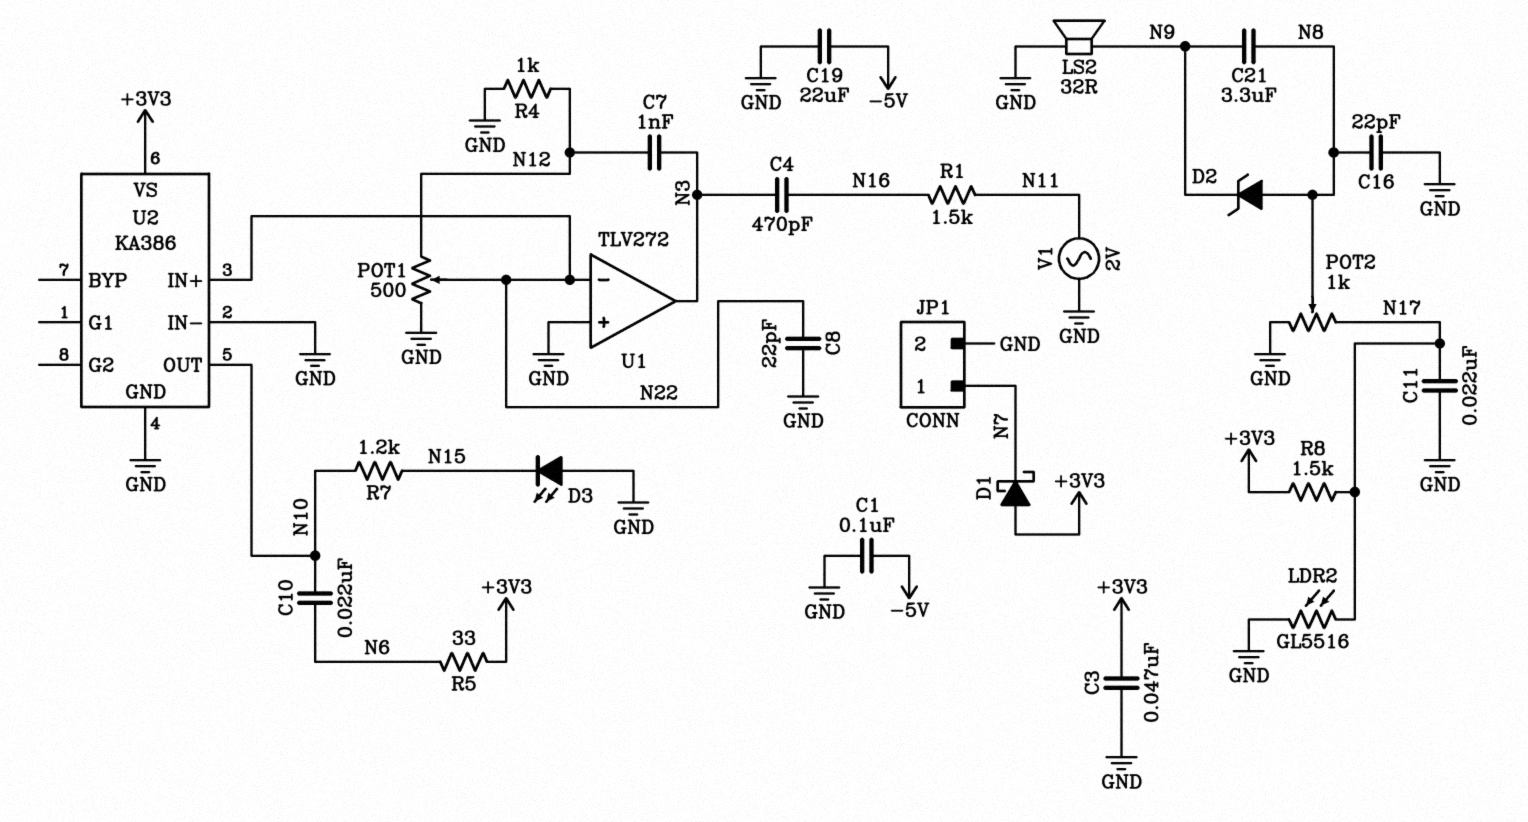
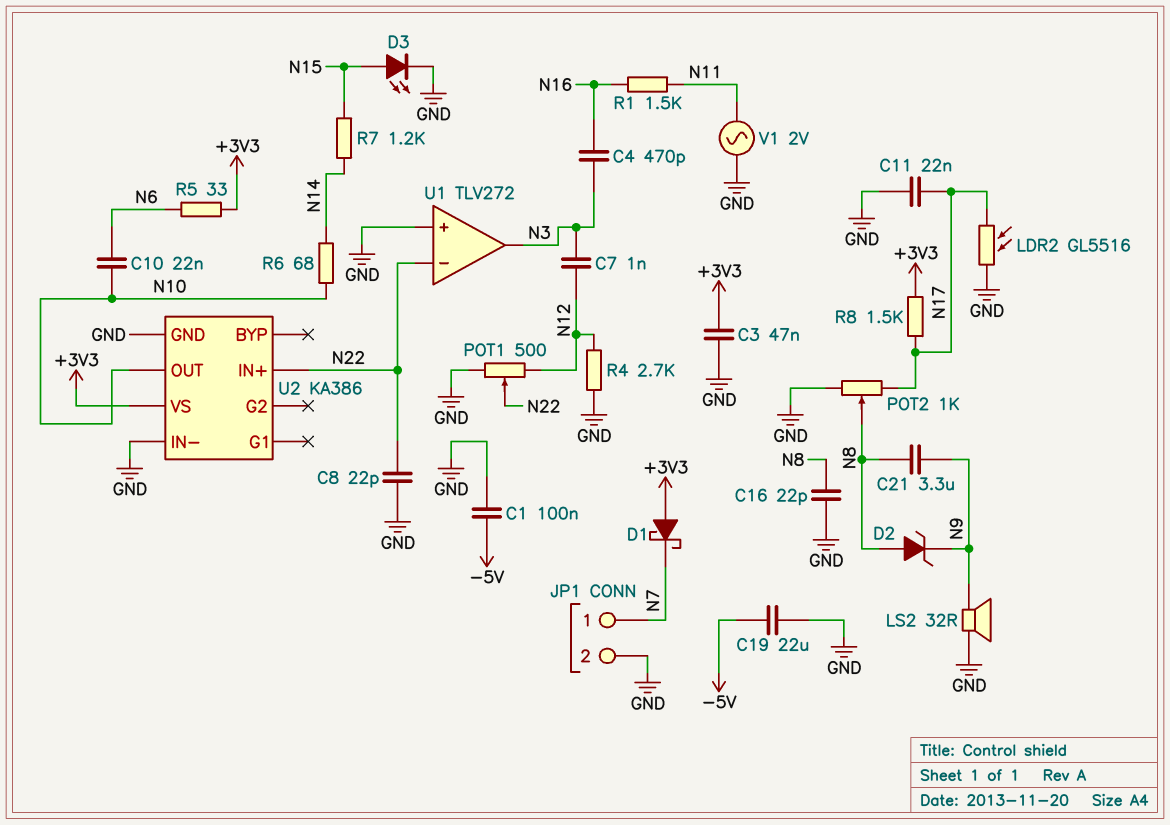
D3: LED (A GND, K N15) -> LED (A N15, K GND)
R4: 1k (GND, N12) -> 2.7k (GND, N12)
R6: none -> 68 (N10, N14)
R7: 1.2k (N10, N15) -> 1.2k (N14, N15)

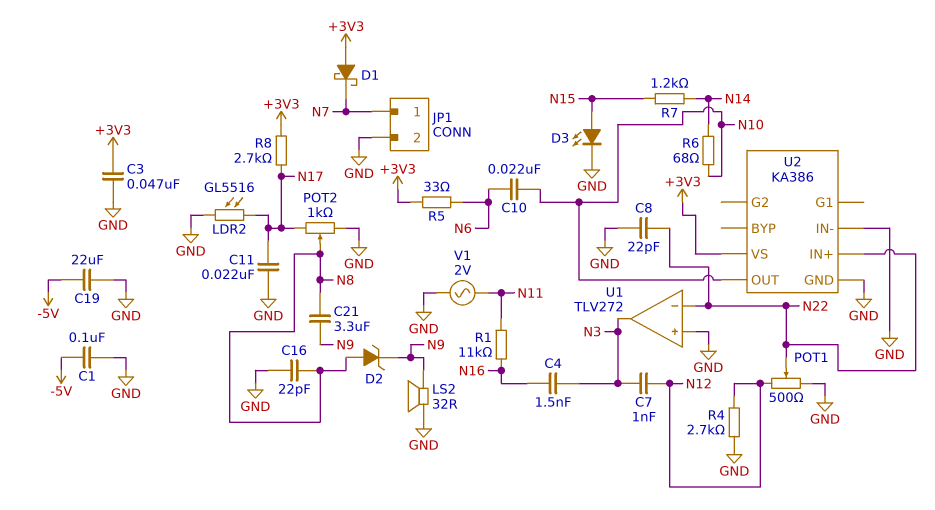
C4: 470pF (N3, N16) -> 1.5nF (N3, N16)
R1: 1.5k (N11, N16) -> 11k (N11, N16)
R8: 1.5k (+3V3, N17) -> 2.7k (+3V3, N17)

